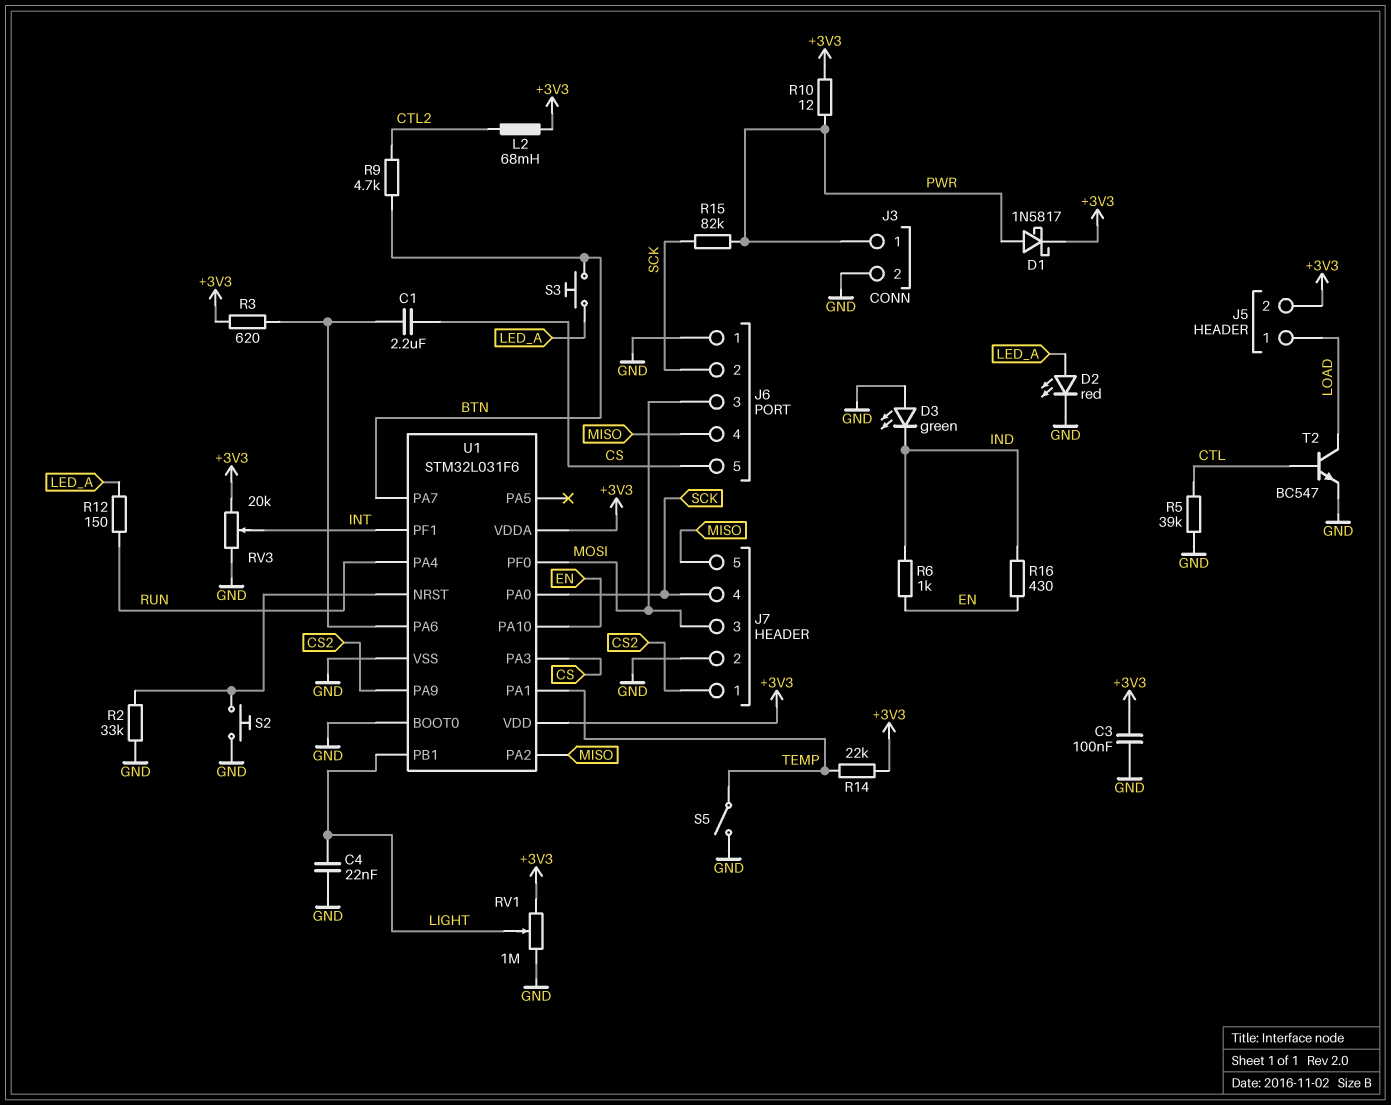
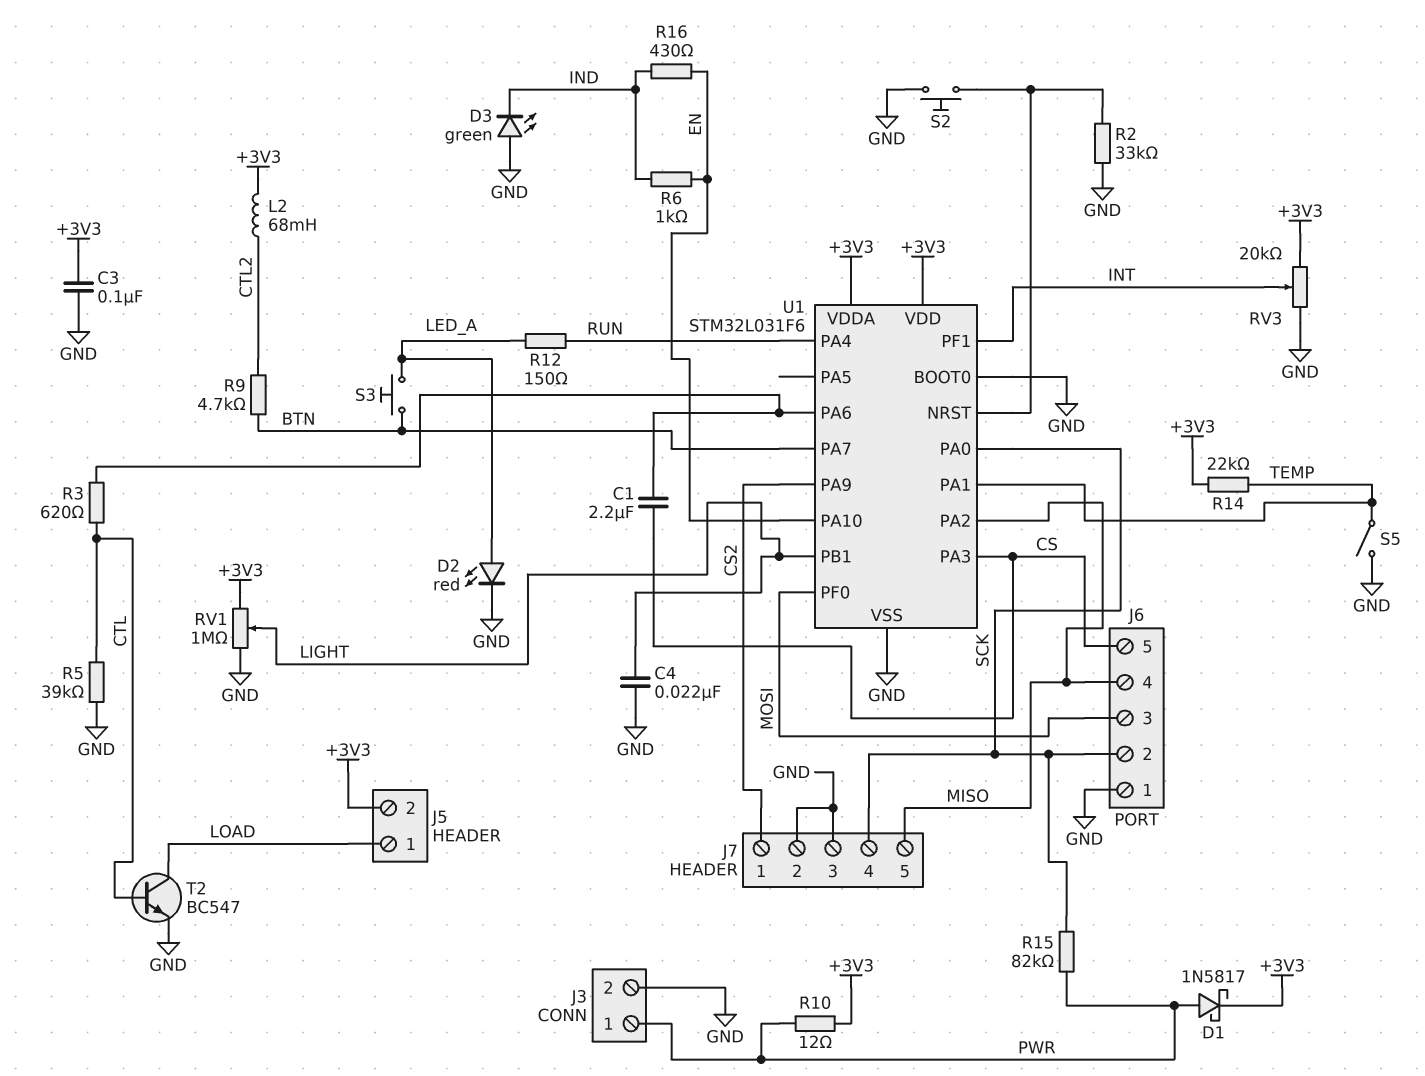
J7 pin 3: MOSI -> GND
R3: 620 (+3V3, U1/PA6) -> 620 (CTL, U1/PA6)

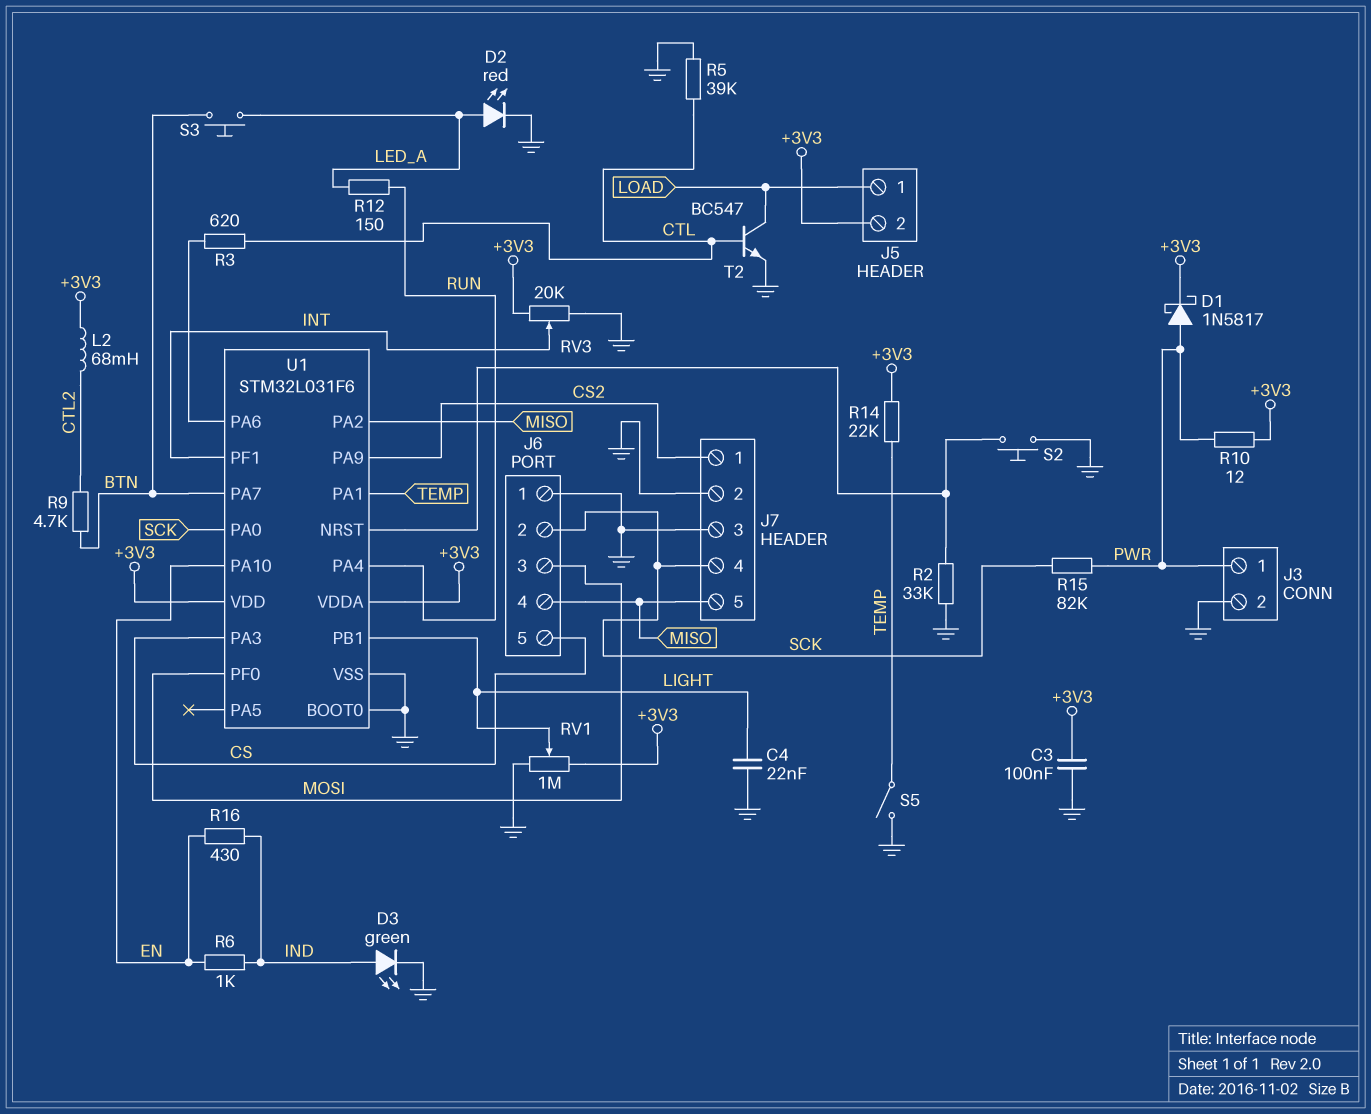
C1: 2.2uF (CS, U1/PA6) -> none
D3: LED green (A GND, K IND) -> LED green (A IND, K GND)

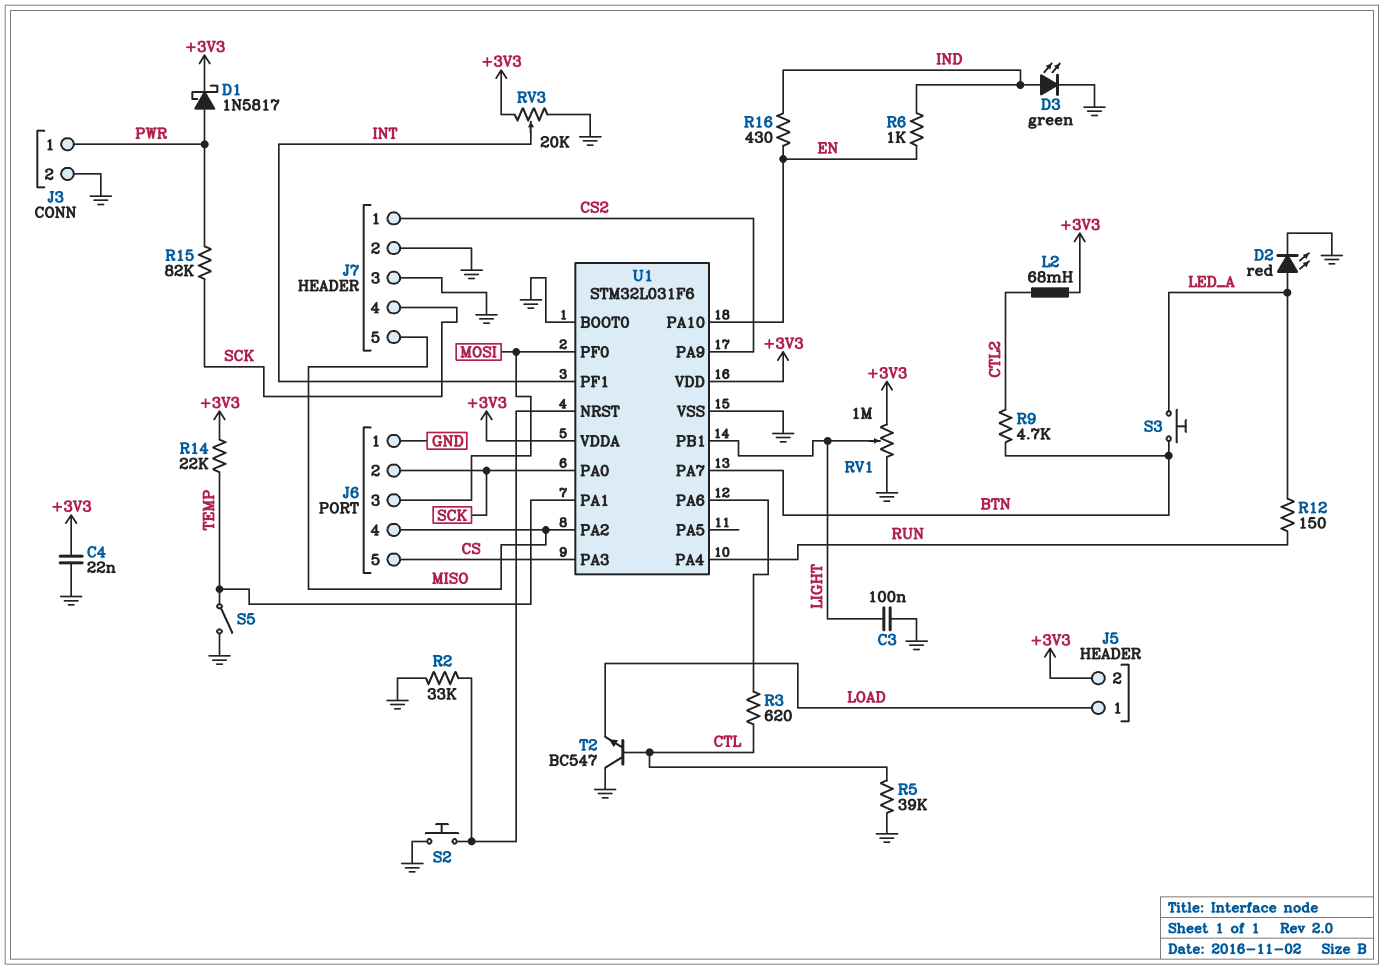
C3: 100nF (+3V3, GND) -> 100nF (GND, LIGHT)
C4: 22nF (GND, LIGHT) -> 22nF (+3V3, GND)
R10: 12 (+3V3, PWR) -> none
T2: NPN BC547 (B CTL, C LOAD, E GND) -> NPN BC547 (B CTL, C GND, E LOAD)

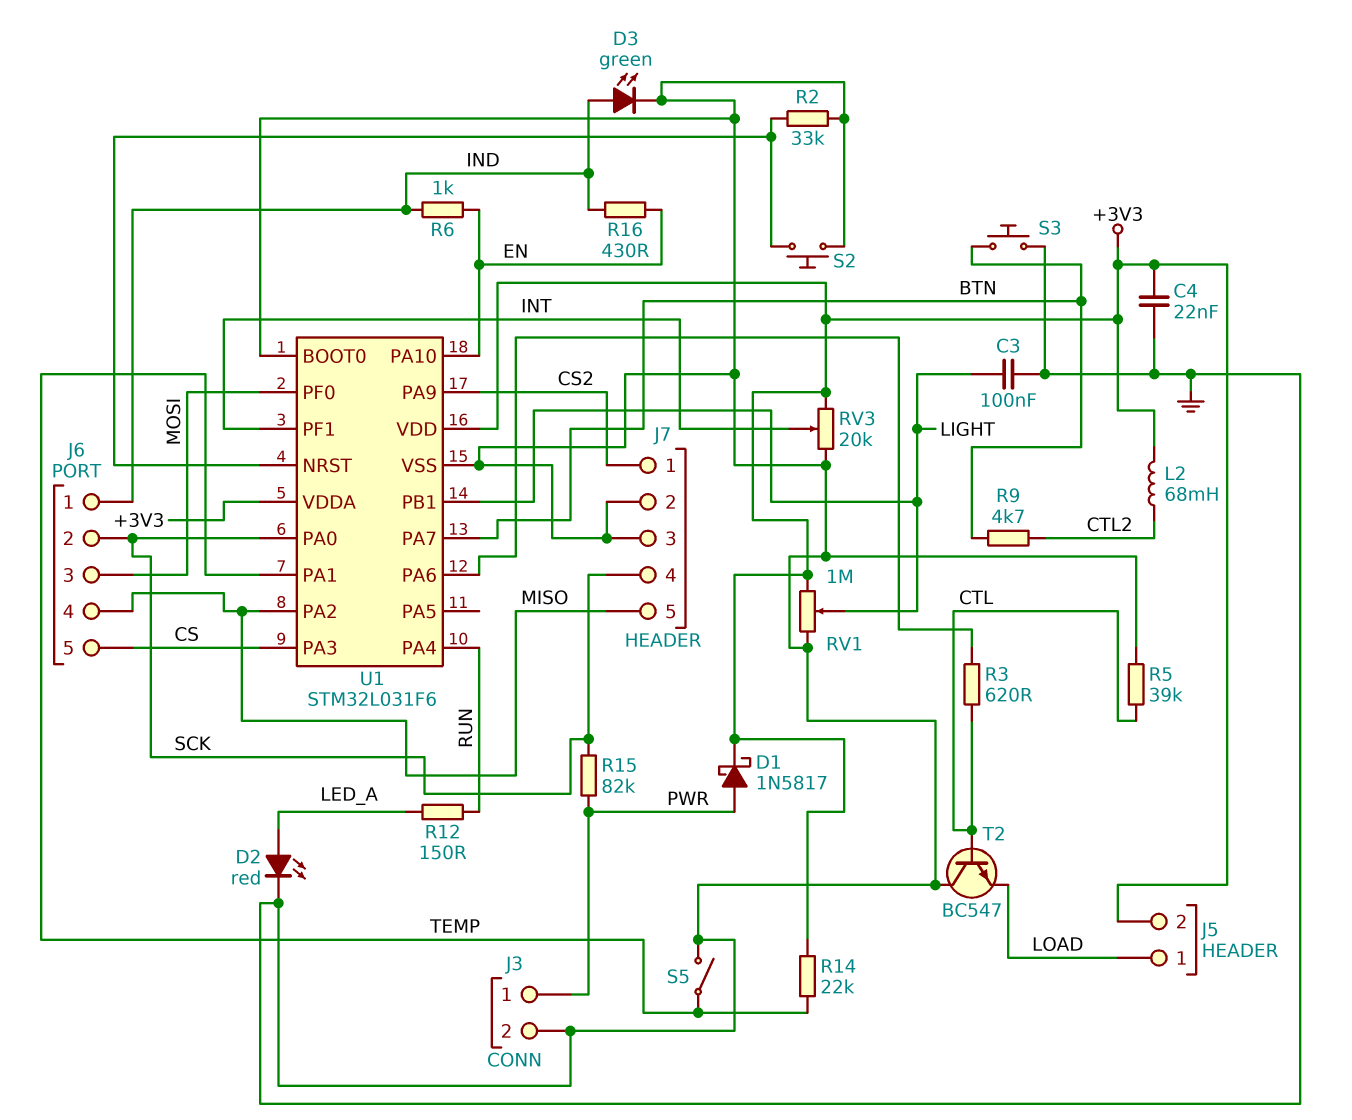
J6 pin 1: GND -> IND
S3: button (BTN, LED_A) -> button (BTN, GND)

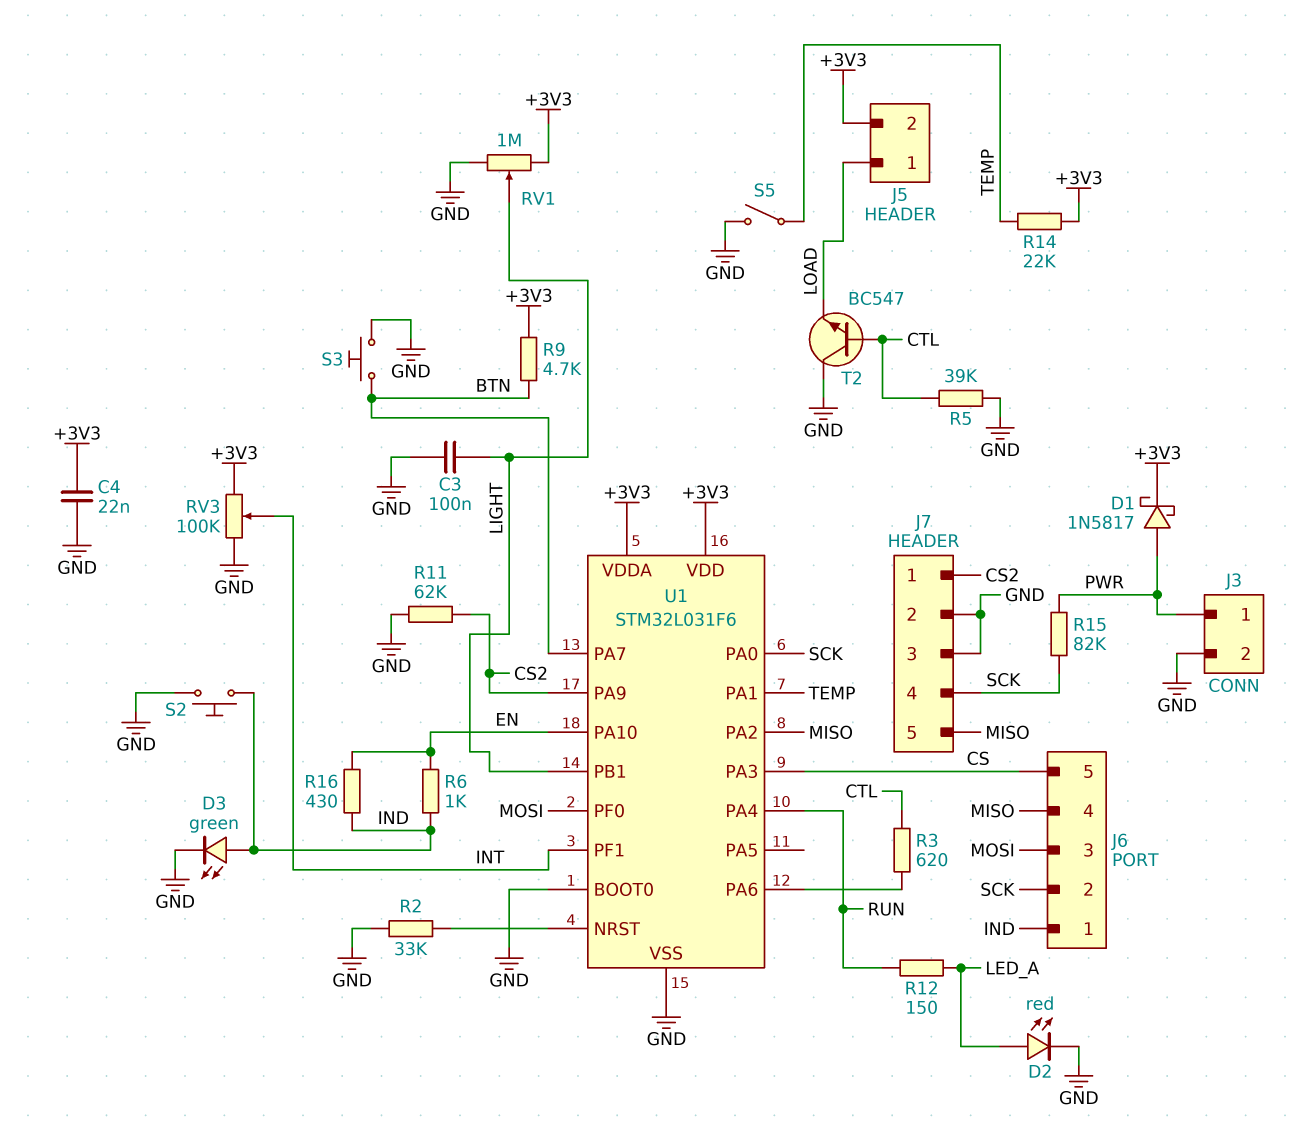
L2: 68mH (+3V3, CTL2) -> none
R9: 4.7k (BTN, CTL2) -> 4.7k (+3V3, BTN)
R11: none -> 62k (CS2, GND)
RV3: 20k (+3V3, GND, wiper INT) -> 100k (+3V3, GND, wiper INT)
S2: button (GND, U1/NRST) -> button (GND, IND)

